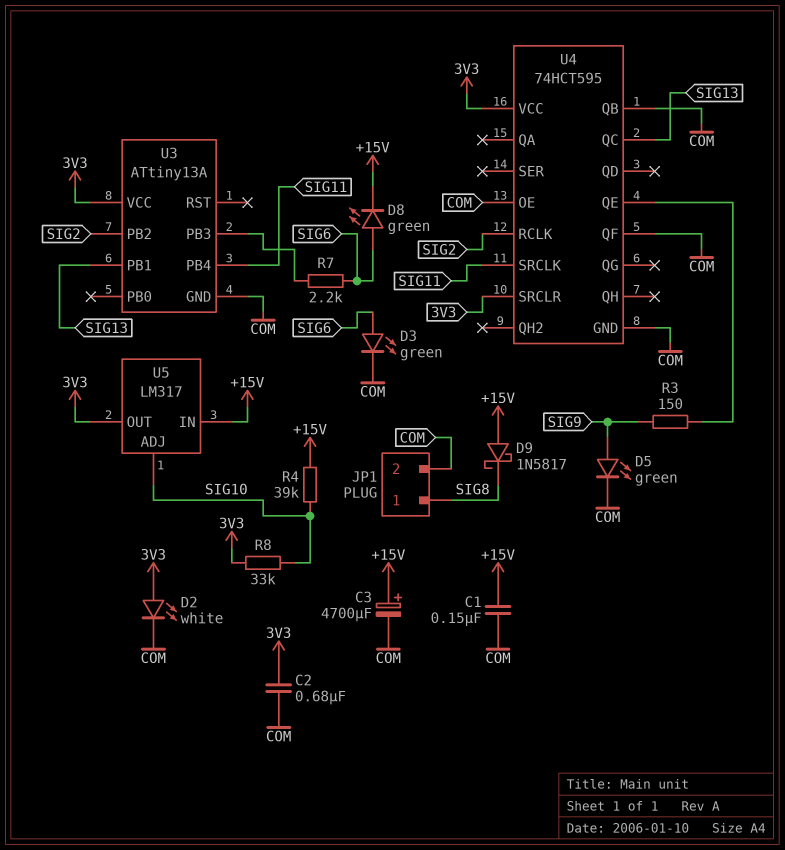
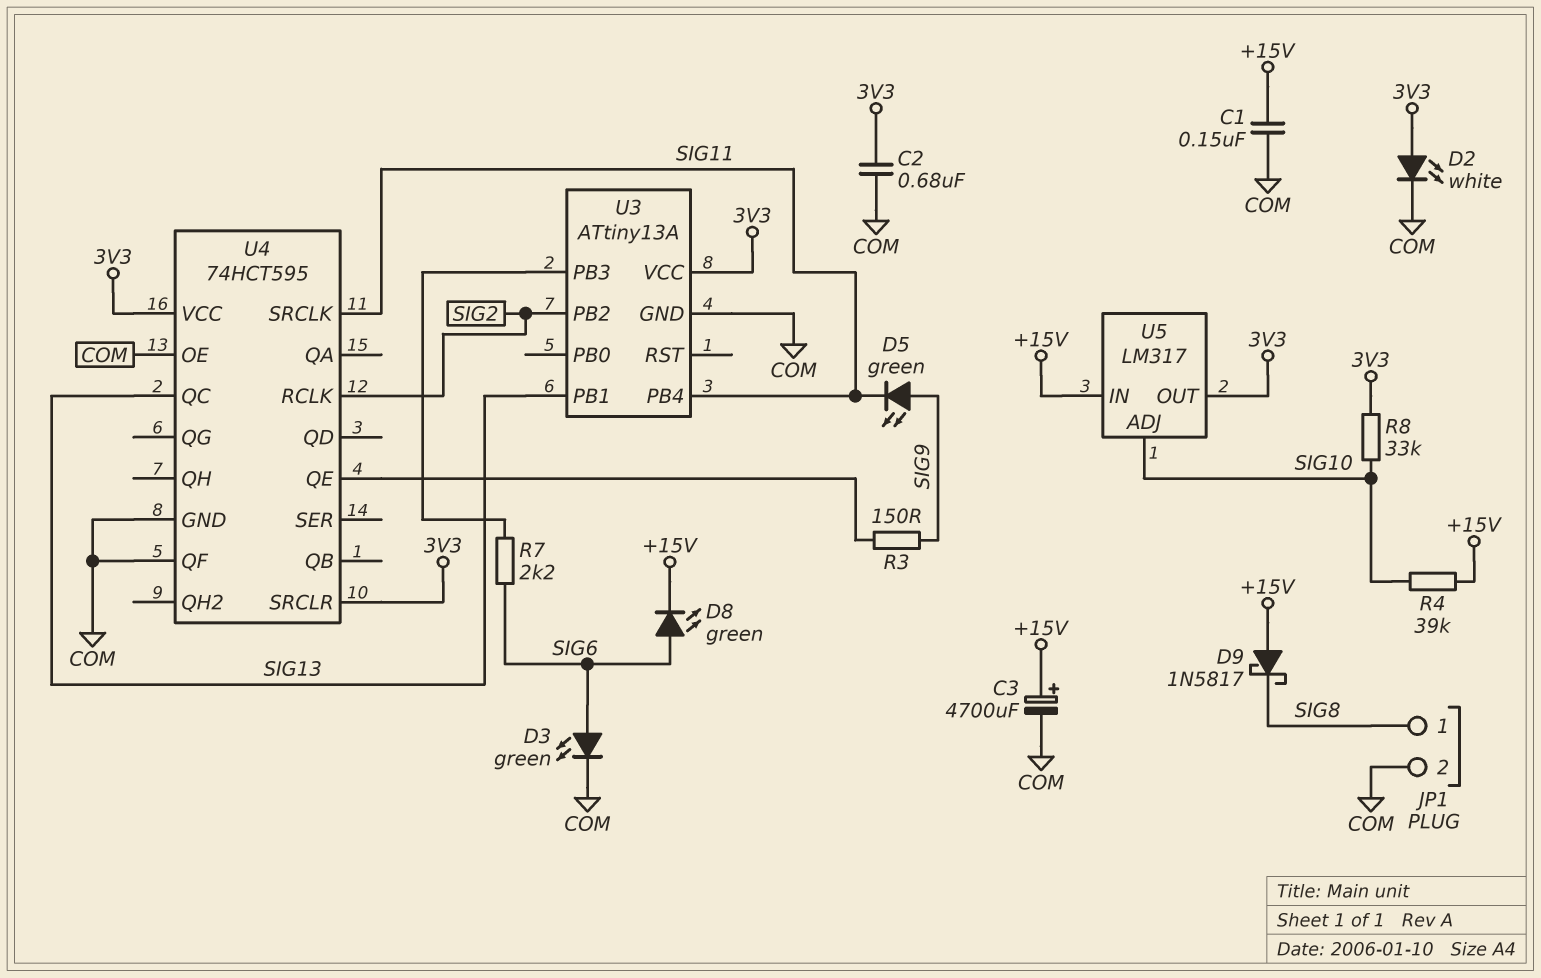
D5: LED green (A SIG9, K COM) -> LED green (A SIG9, K SIG11)
U4 pin QB: COM -> none

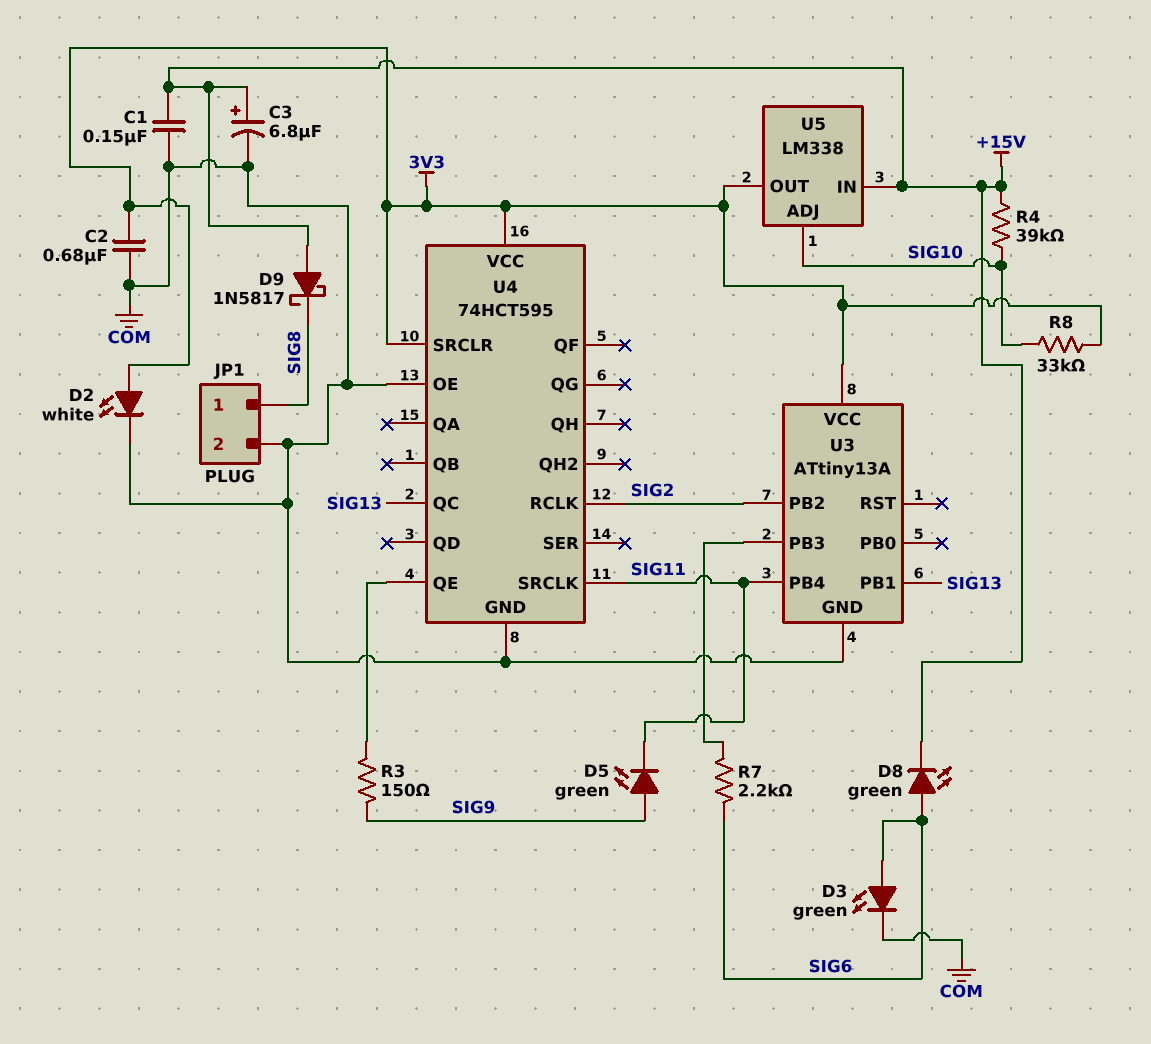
C3: 4700uF (plus +15V, minus COM) -> 6.8uF (plus +15V, minus COM)
U4 pin QF: COM -> none
U5: LM317 -> LM338

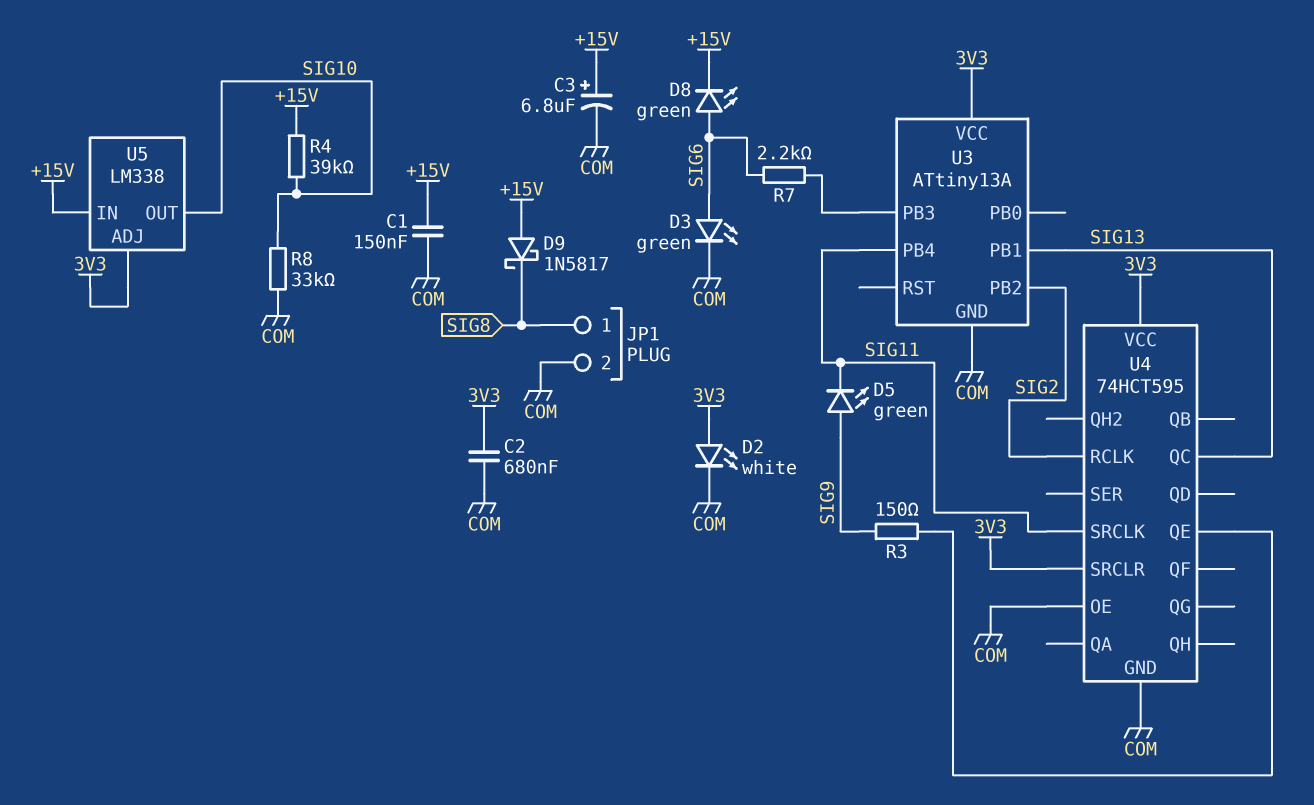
R8: 33k (3V3, SIG10) -> 33k (COM, SIG10)
U5 pin ADJ: SIG10 -> 3V3
U5 pin OUT: 3V3 -> SIG10

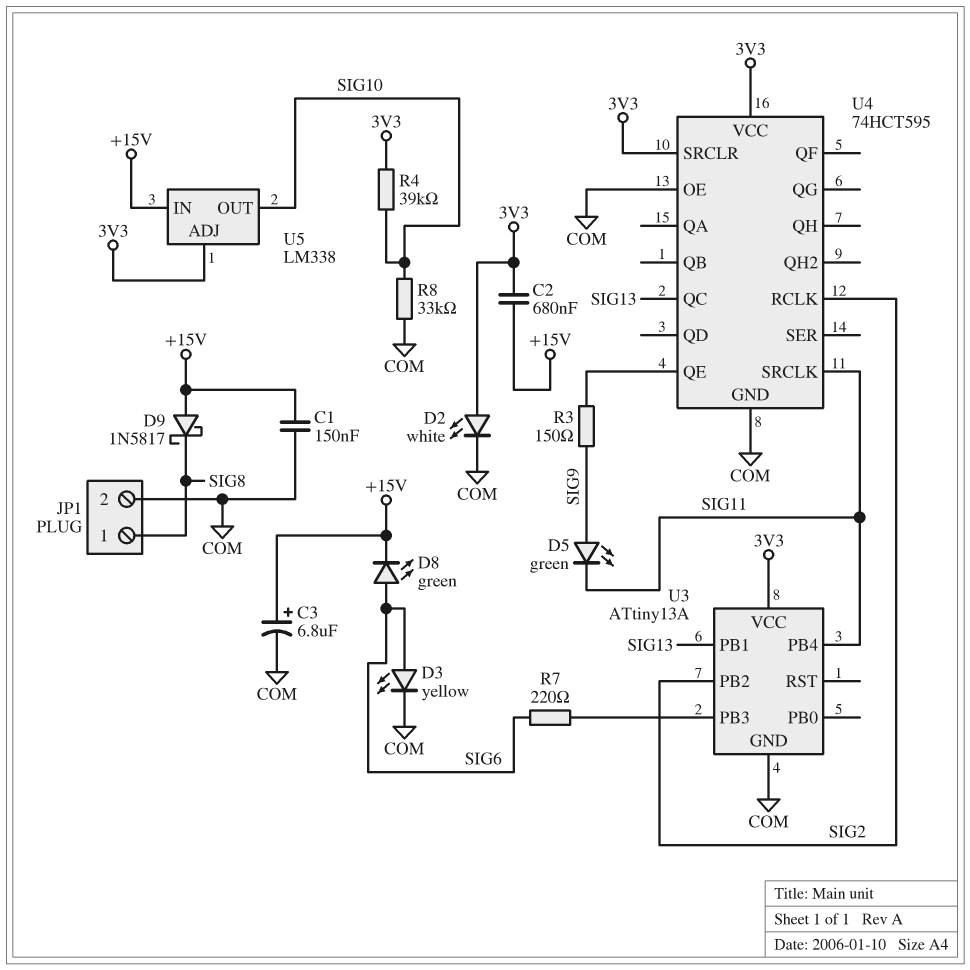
C2: 680nF (3V3, COM) -> 680nF (+15V, 3V3)
D3: LED green (A SIG6, K COM) -> LED yellow (A SIG6, K COM)
R4: 39k (+15V, SIG10) -> 39k (3V3, SIG10)
R7: 2.2k (SIG6, U3/PB3) -> 220 (SIG6, U3/PB3)

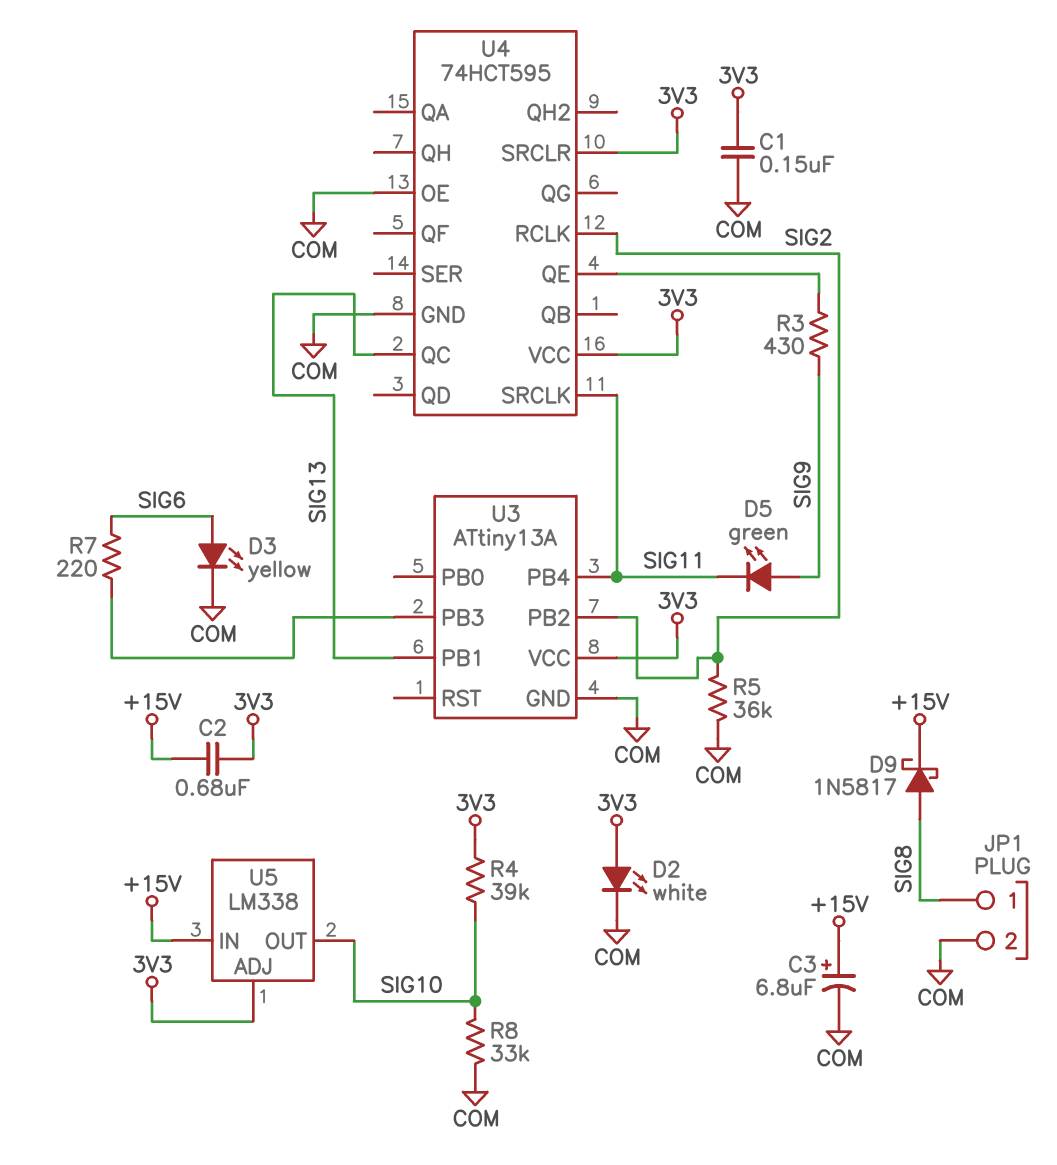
C1: 150nF (+15V, COM) -> 150nF (3V3, COM)
D8: LED green (A SIG6, K +15V) -> none
D9: schottky 1N5817 (A +15V, K SIG8) -> schottky 1N5817 (A SIG8, K +15V)
R3: 150 (SIG9, U4/QE) -> 430 (SIG9, U4/QE)
R5: none -> 36k (COM, SIG2)

